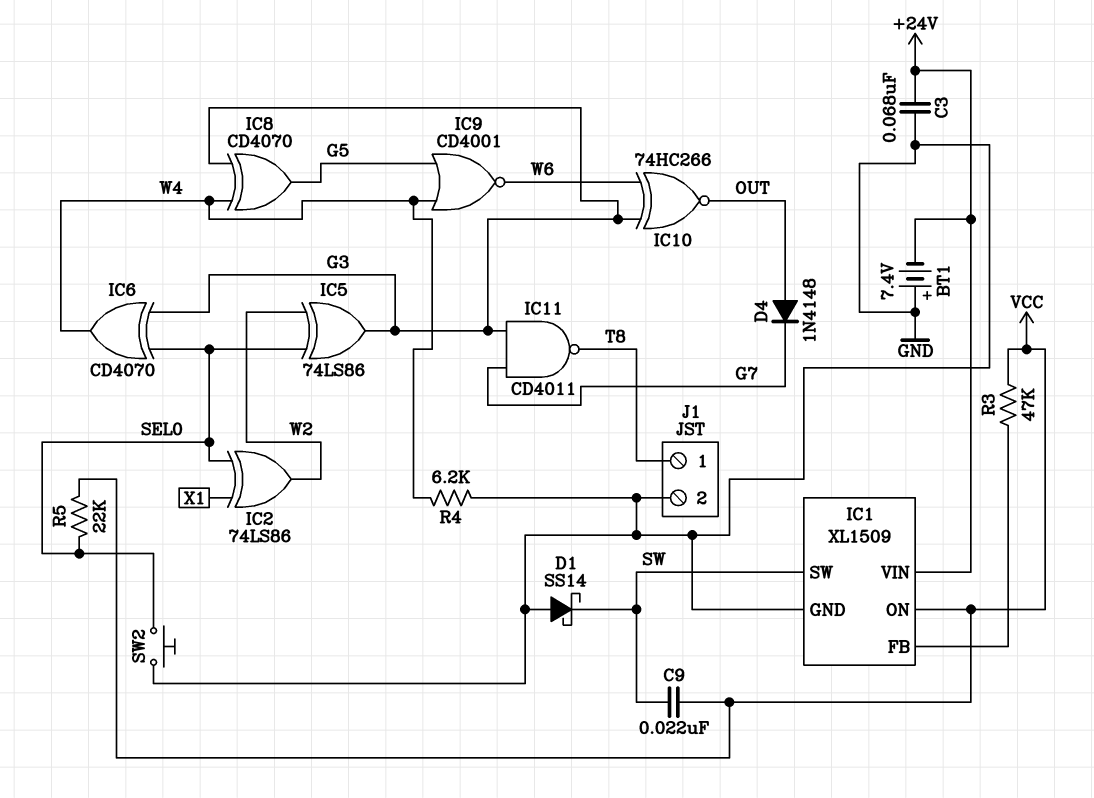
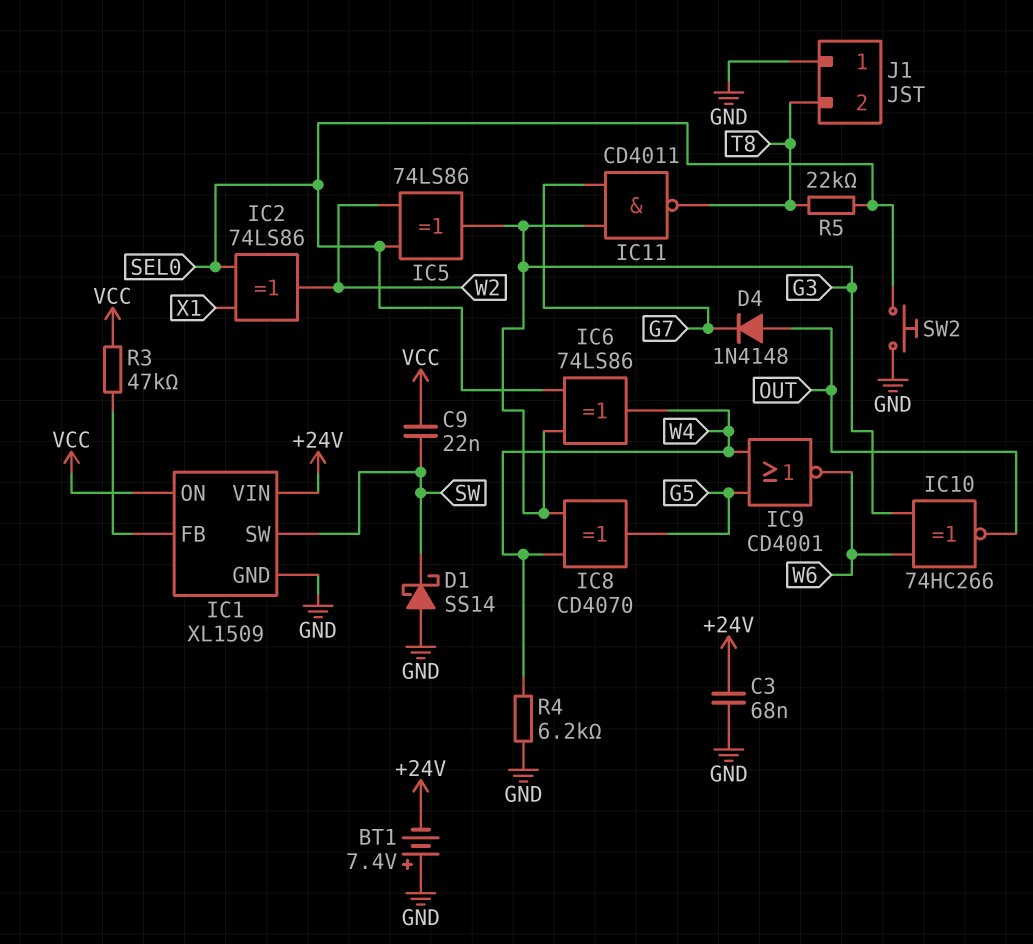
IC6: XOR CD4070 (in G3, in SEL0, out W4) -> XOR 74LS86 (in G3, in SEL0, out W4)
J1 pin 1: T8 -> GND
J1 pin 2: GND -> T8
R5: 22k (SEL0, VCC) -> 22k (SEL0, T8)

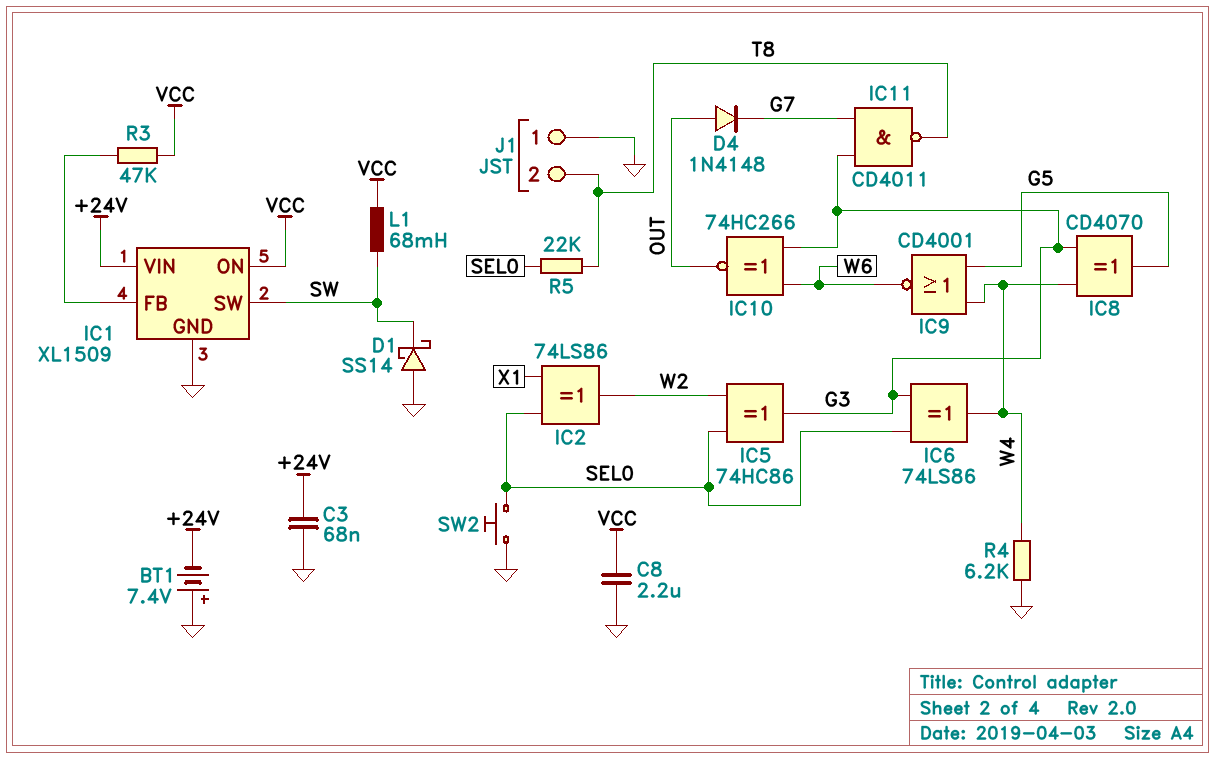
C8: none -> 2.2uF (GND, VCC)
C9: 22nF (SW, VCC) -> none
IC5: XOR 74LS86 (in SEL0, in W2, out G3) -> XOR 74HC86 (in SEL0, in W2, out G3)
L1: none -> 68mH (SW, VCC)

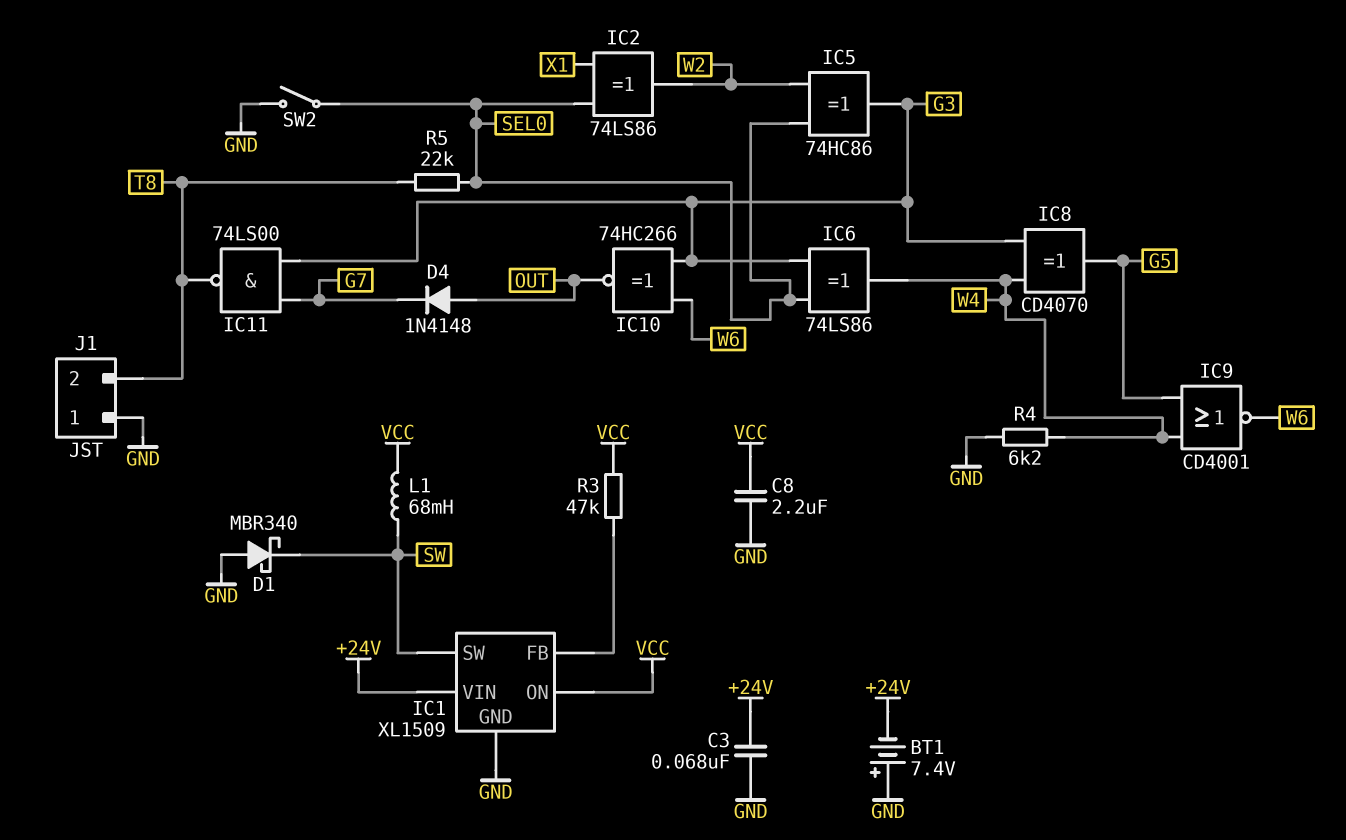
D1: schottky SS14 (A GND, K SW) -> schottky MBR340 (A GND, K SW)
IC11: NAND CD4011 (in G3, in G7, out T8) -> NAND 74LS00 (in G3, in G7, out T8)
SW2: button (GND, SEL0) -> switch (GND, SEL0)

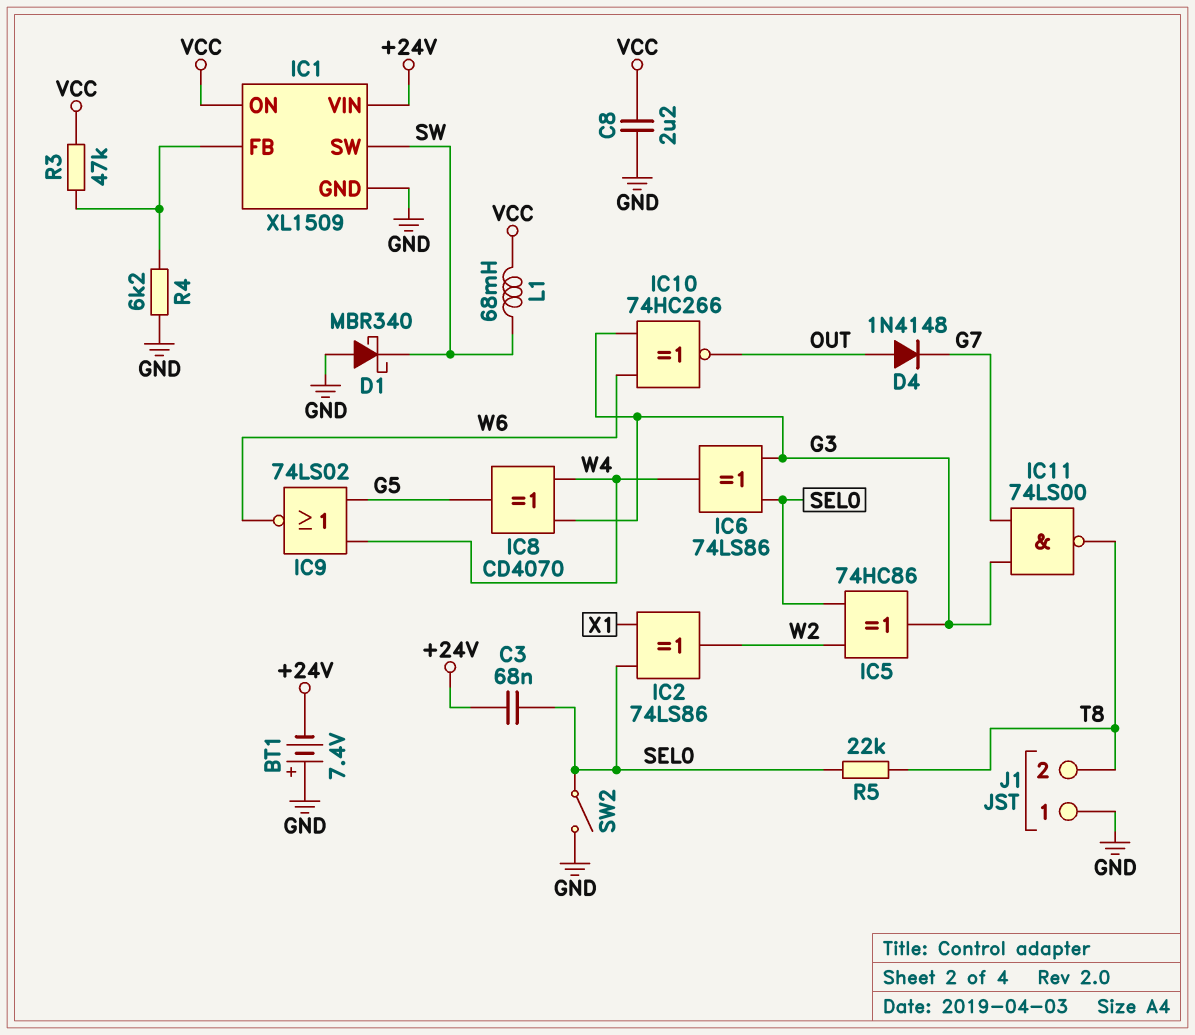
C3: 68nF (+24V, GND) -> 68nF (+24V, SEL0)
IC9: NOR CD4001 (in G5, in W4, out W6) -> NOR 74LS02 (in G5, in W4, out W6)
R4: 6.2k (GND, W4) -> 6.2k (GND, IC1/FB)

